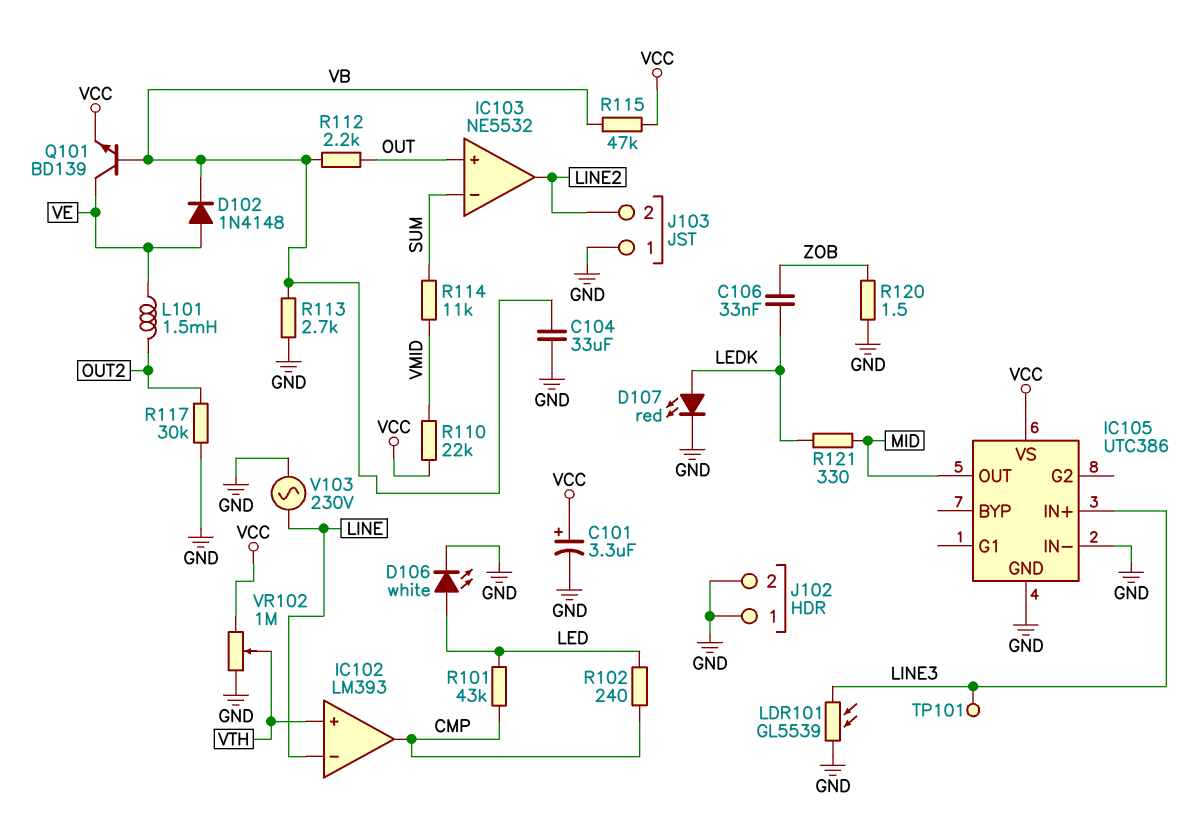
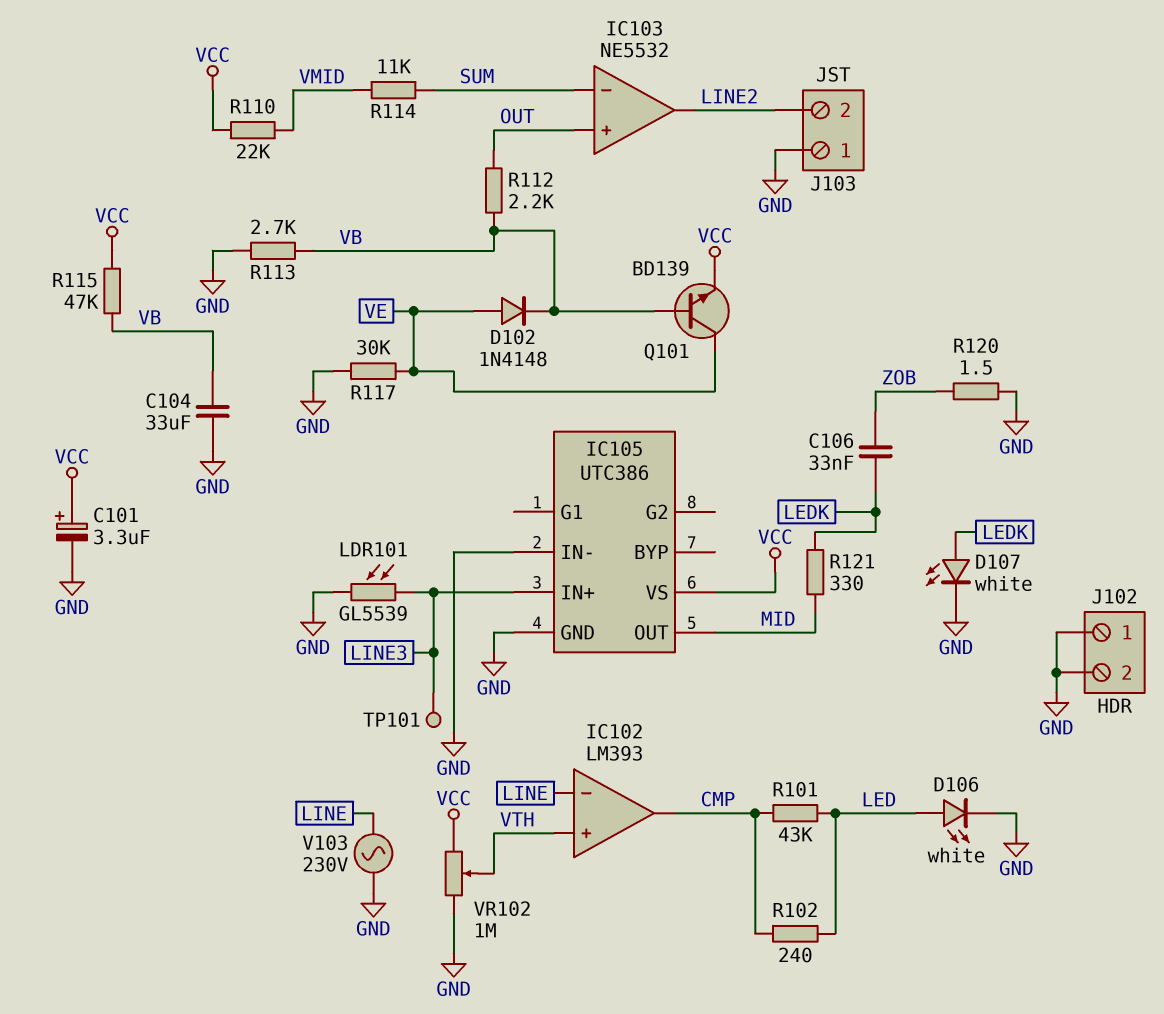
D107: LED red (A LEDK, K GND) -> LED white (A LEDK, K GND)
L101: 1.5mH (OUT2, VE) -> none
R117: 30k (GND, OUT2) -> 30k (GND, VE)

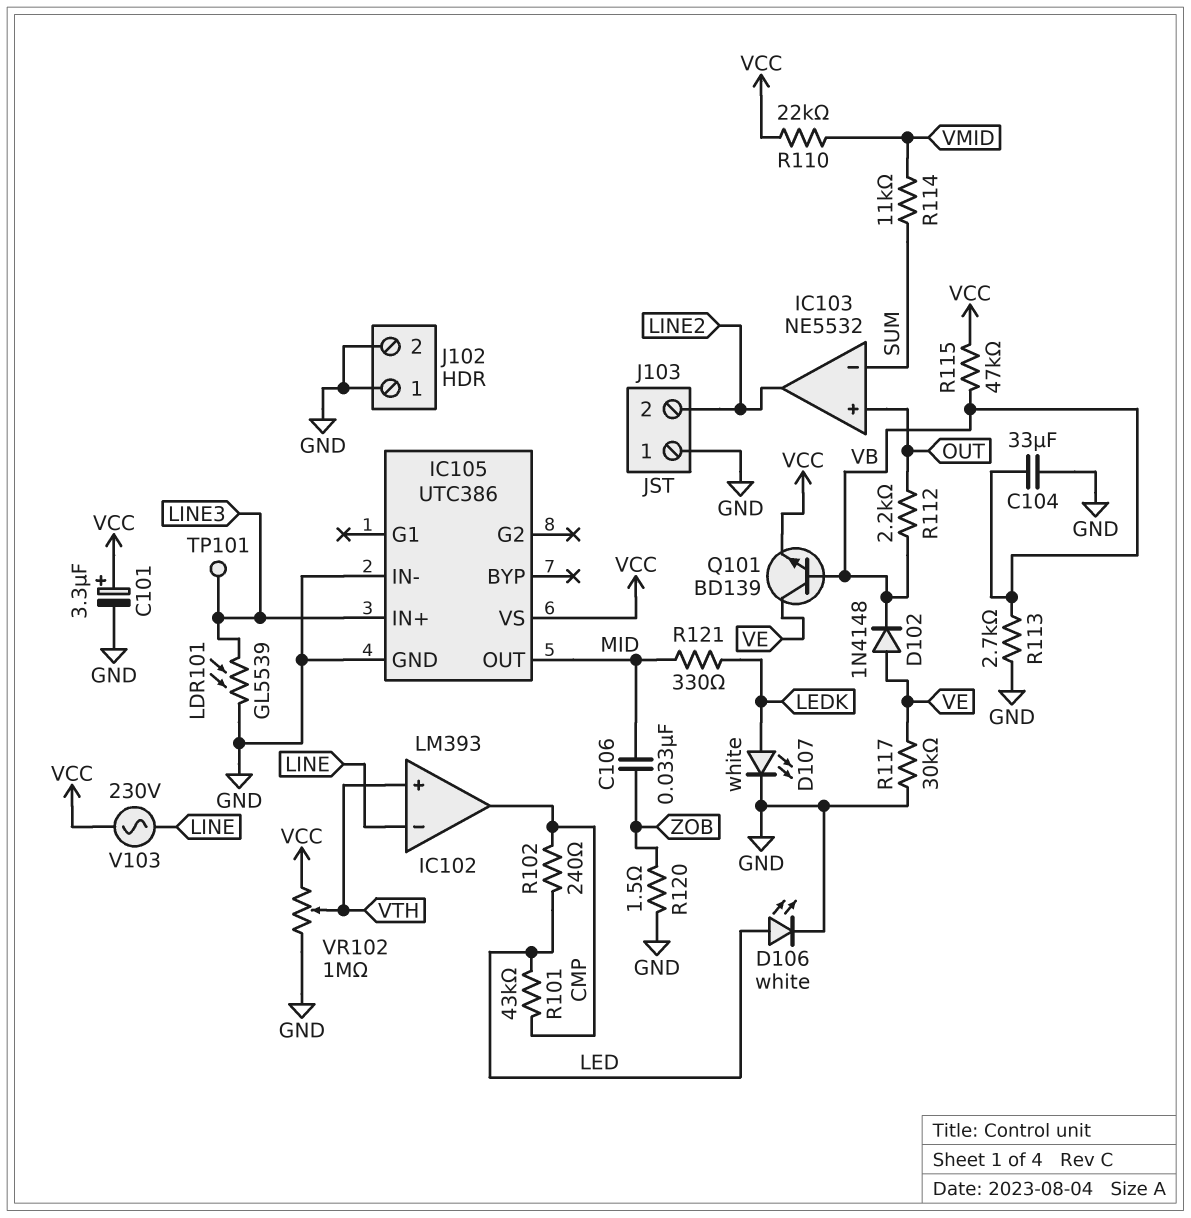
C106: 33nF (LEDK, ZOB) -> 33nF (MID, ZOB)
V103: AC 230V (GND, LINE) -> AC 230V (LINE, VCC)

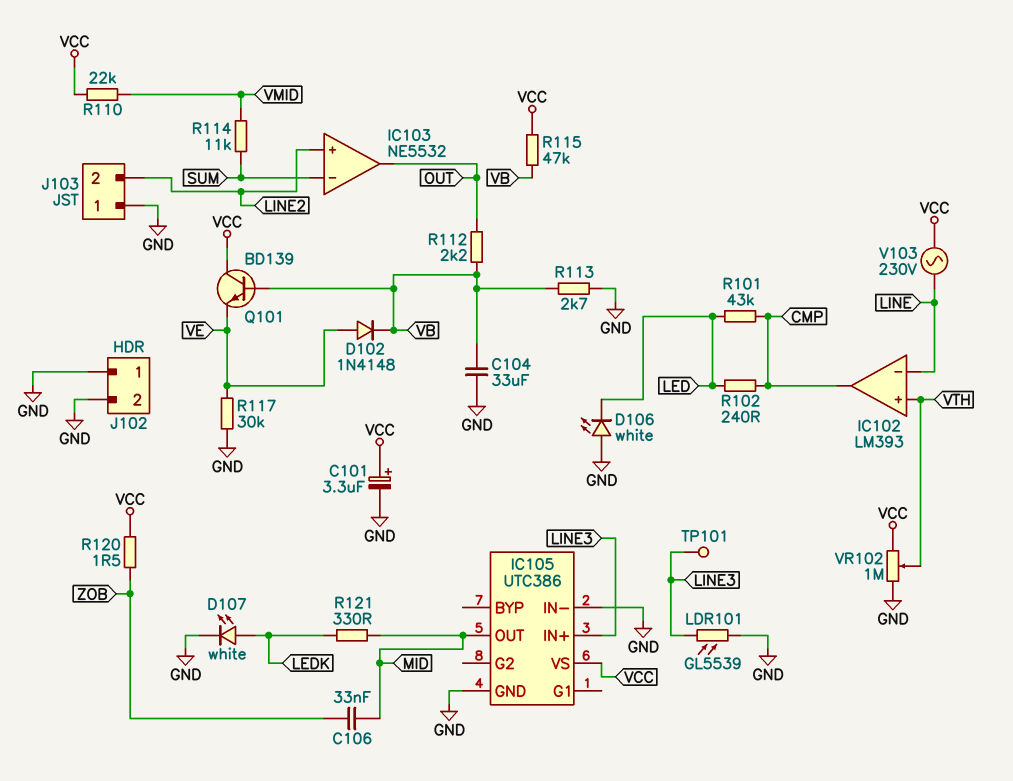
D106: LED white (A LED, K GND) -> LED white (A GND, K LED)
IC103 pin in+: OUT -> LINE2
IC103 pin out: LINE2 -> OUT
Q101: NPN BD139 (B VB, C VE, E VCC) -> NPN BD139 (B VB, C VCC, E VE)
R120: 1.5 (GND, ZOB) -> 1.5 (VCC, ZOB)

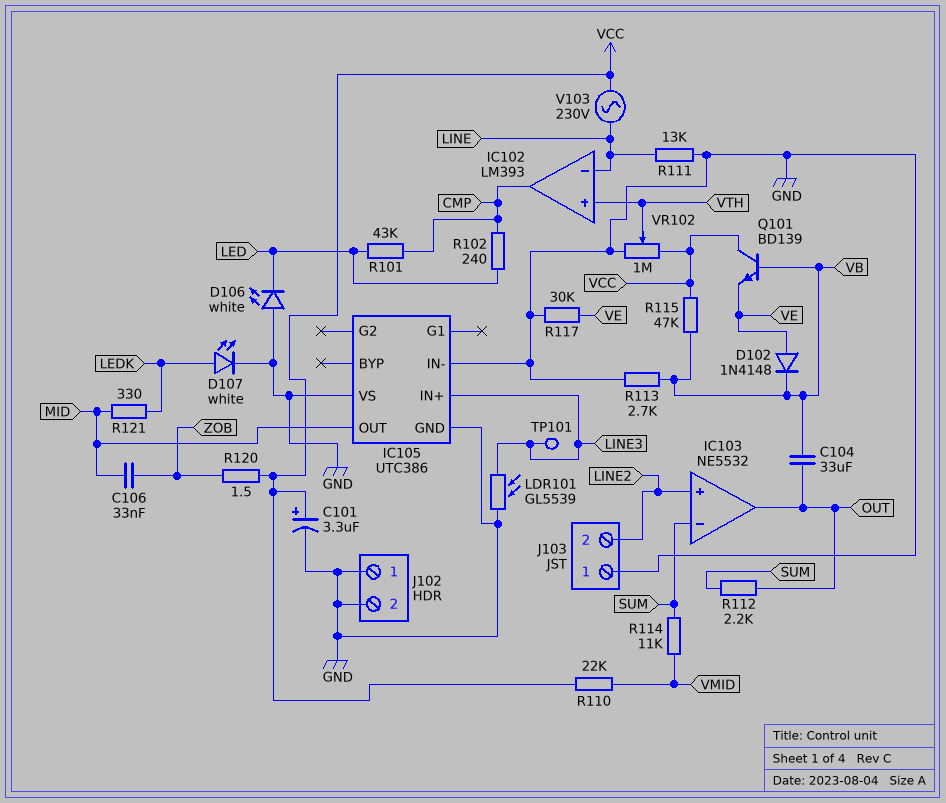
C104: 33uF (GND, VB) -> 33uF (OUT, VB)
IC105 pin VS: VCC -> GND
R111: none -> 13k (GND, LINE)
R112: 2.2k (OUT, VB) -> 2.2k (OUT, SUM)

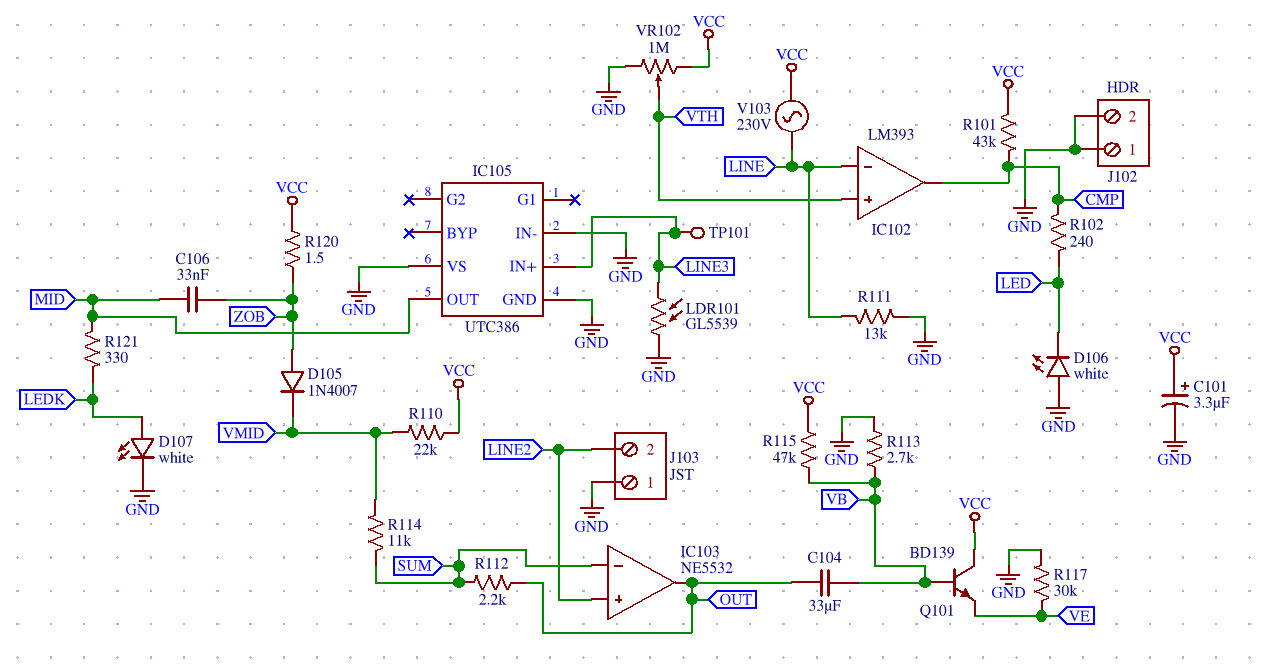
D102: diode 1N4148 (A VE, K VB) -> none
D105: none -> diode 1N4007 (A ZOB, K VMID)
R101: 43k (CMP, LED) -> 43k (CMP, VCC)

